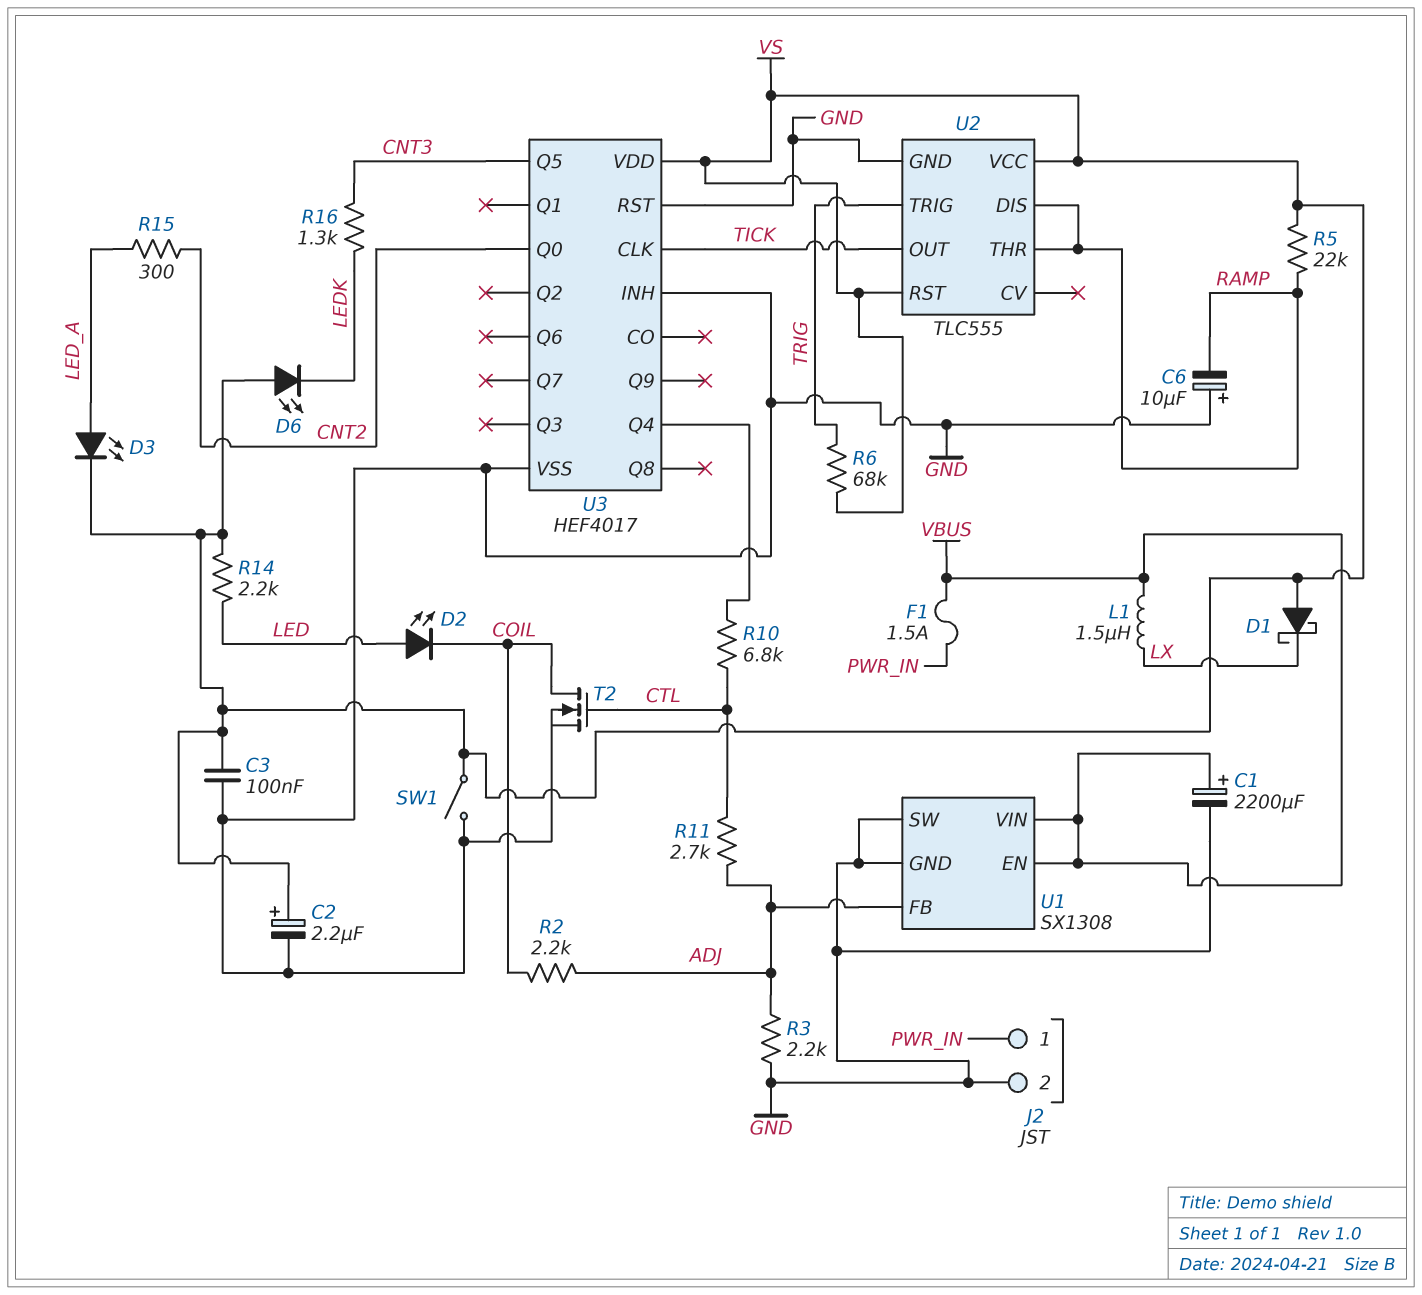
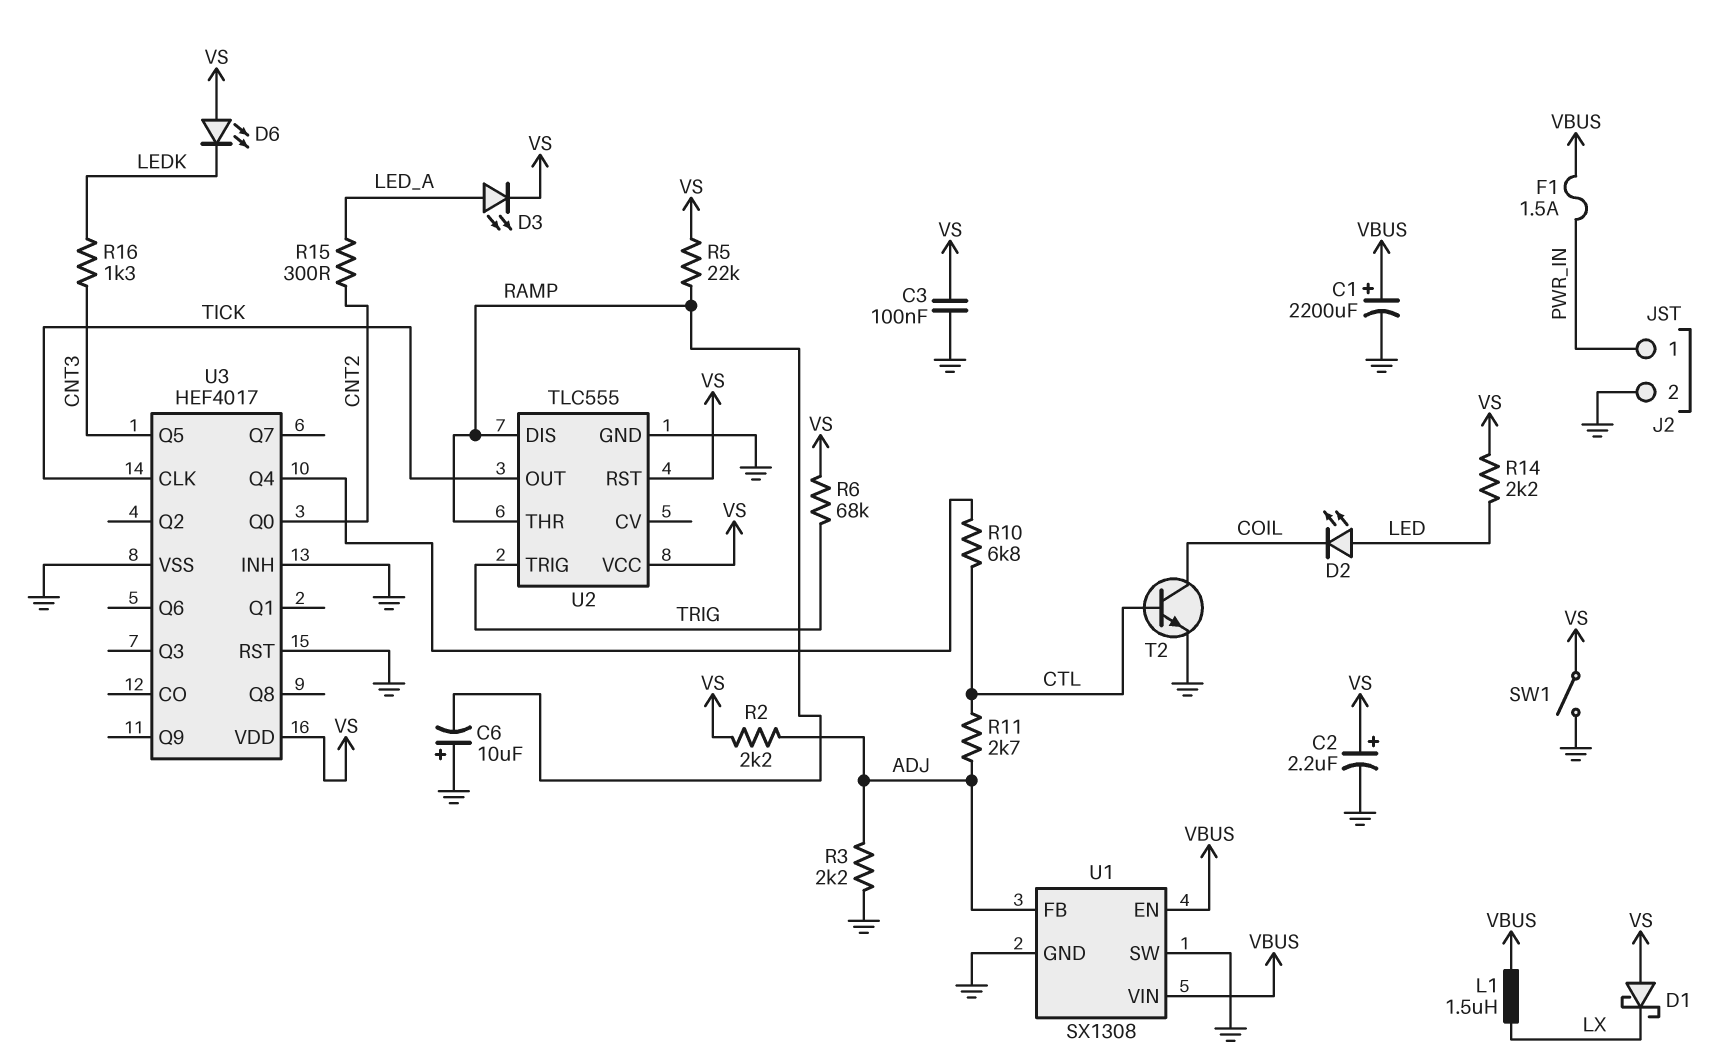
R2: 2.2k (ADJ, COIL) -> 2.2k (ADJ, VS)
T2: NMOS (G CTL, D COIL, S GND) -> NPN (B CTL, C COIL, E GND)

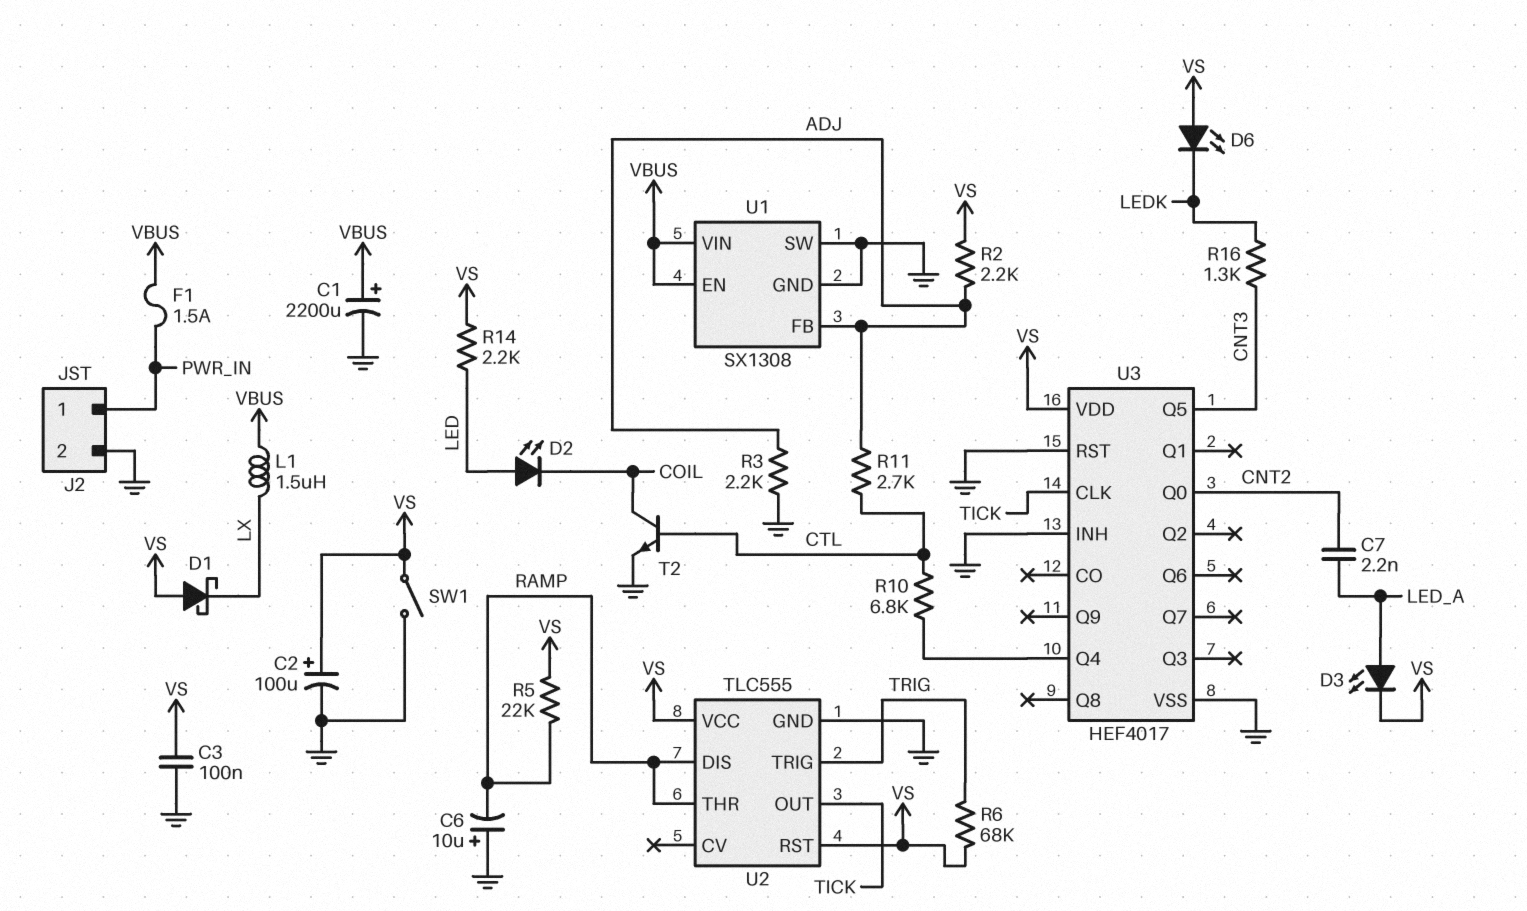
C2: 2.2uF (plus VS, minus GND) -> 100uF (plus VS, minus GND)
C7: none -> 2.2nF (CNT2, LED_A)
R15: 300 (CNT2, LED_A) -> none

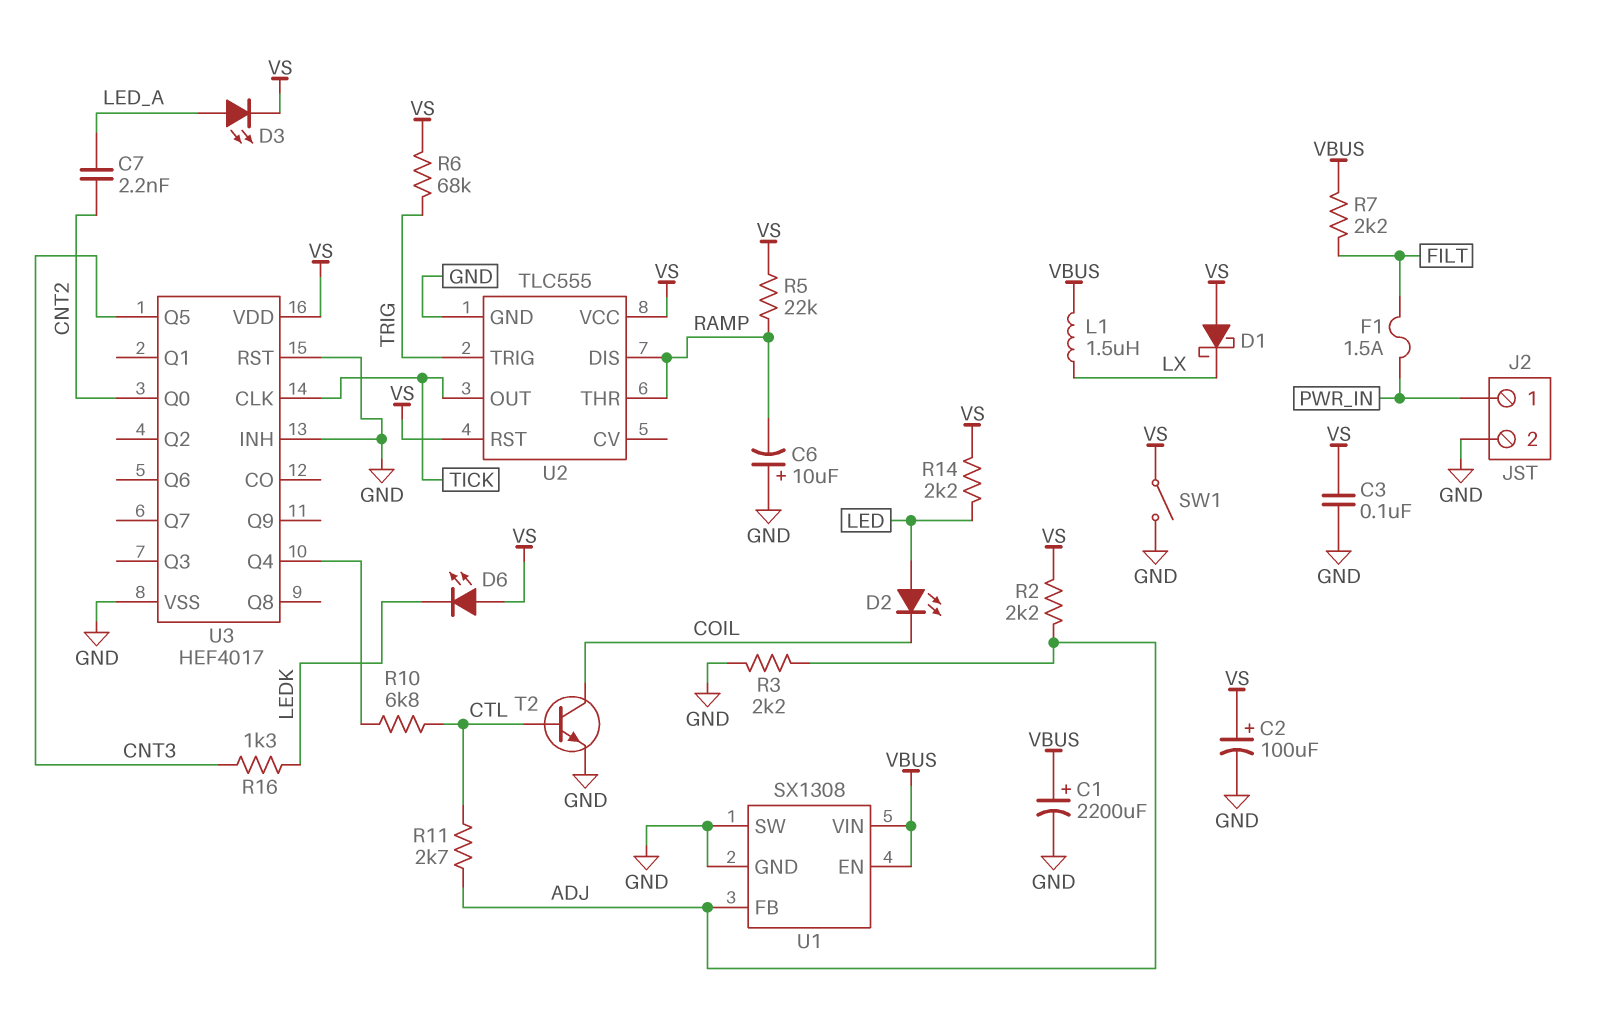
F1: 1.5A (PWR_IN, VBUS) -> 1.5A (FILT, PWR_IN)
R7: none -> 2.2k (FILT, VBUS)

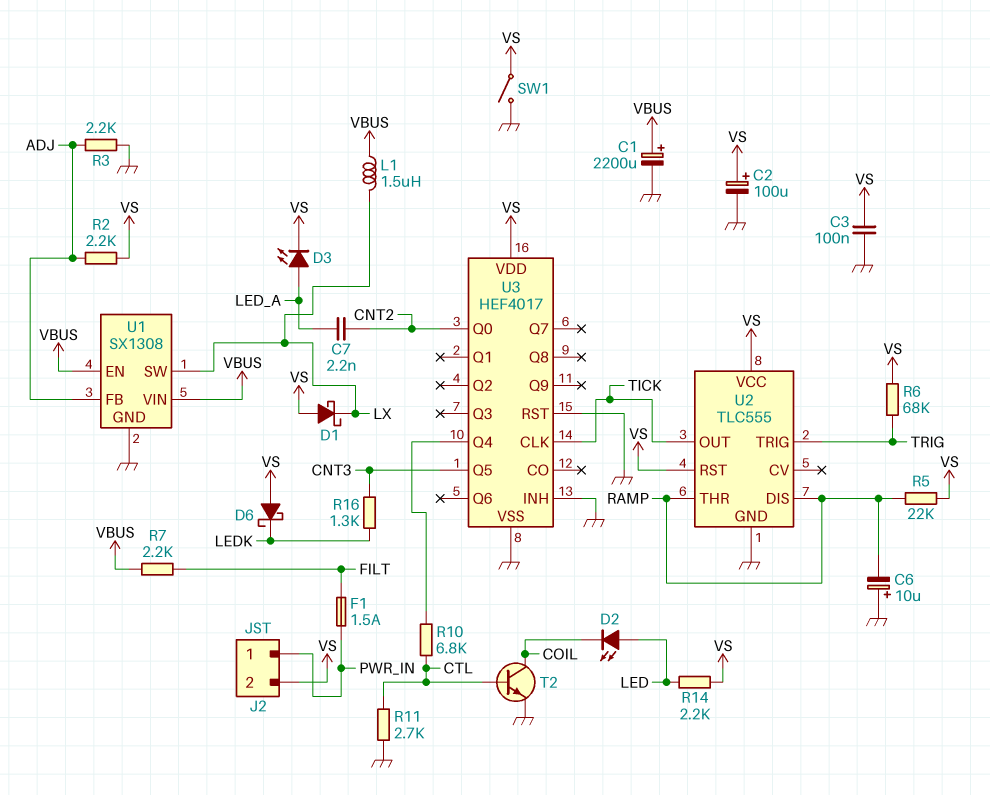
D6: LED (A VS, K LEDK) -> schottky (A VS, K LEDK)
J2 pin 2: GND -> VS
R11: 2.7k (ADJ, CTL) -> 2.7k (CTL, GND)
U1 pin SW: GND -> LX

